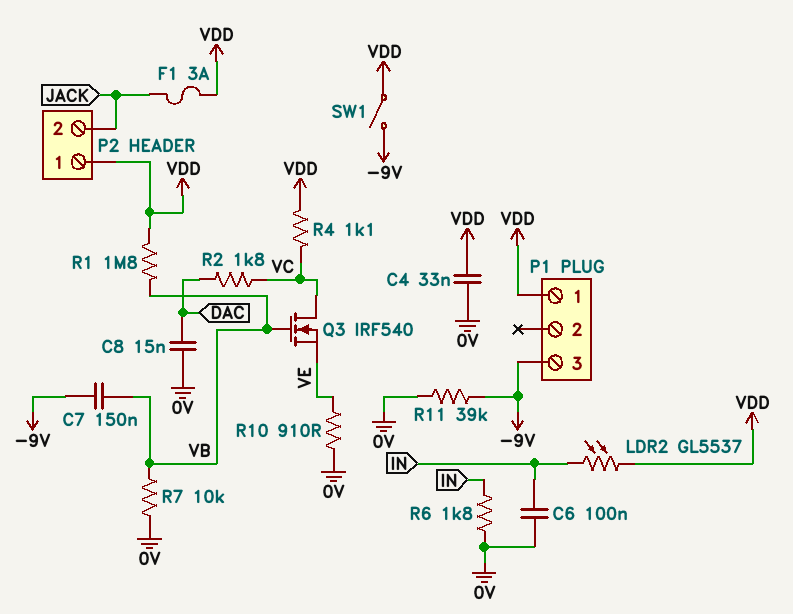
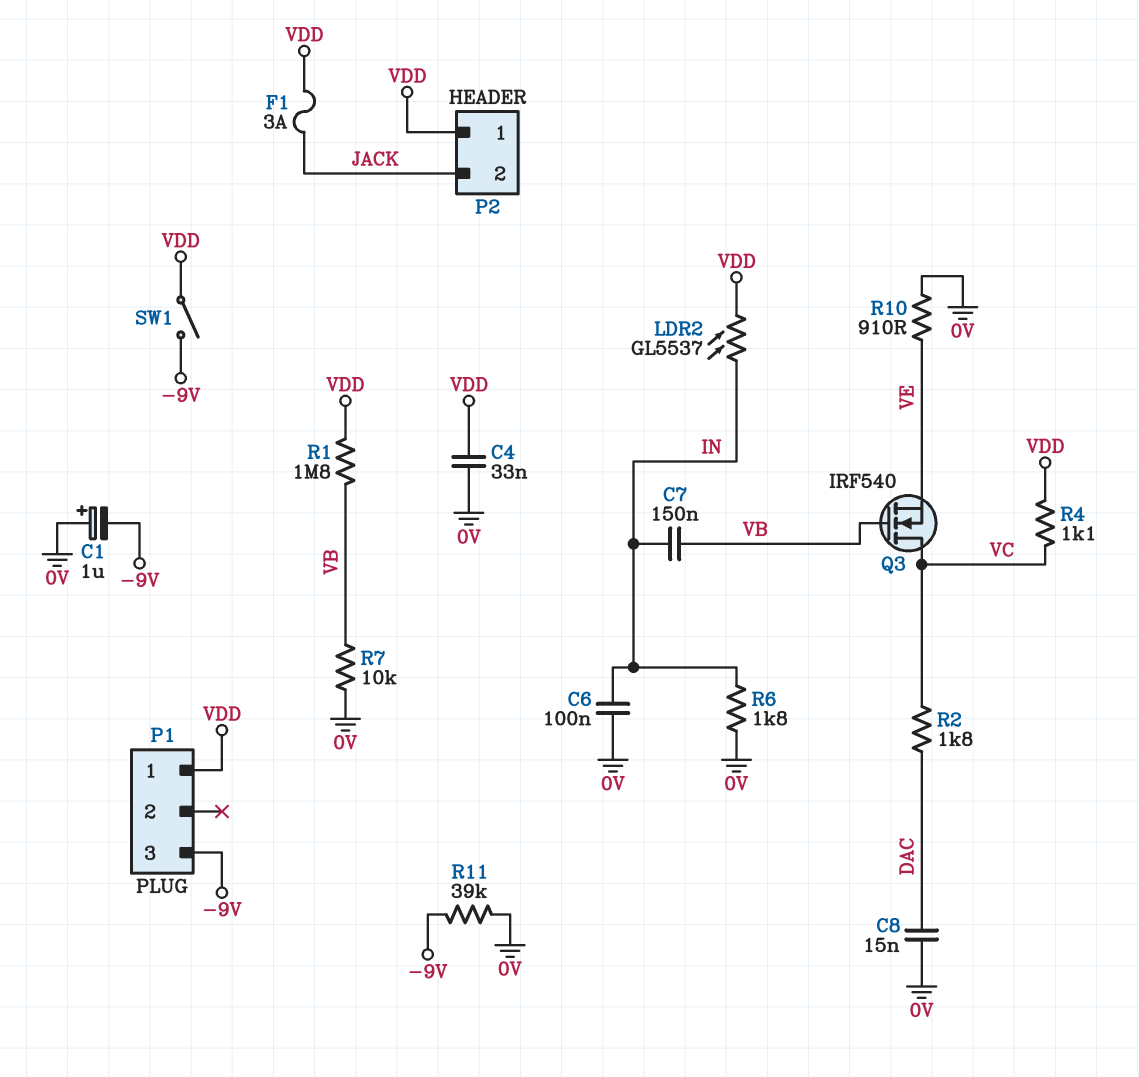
C1: none -> 1uF (plus 0V, minus -9V)
C7: 150nF (-9V, VB) -> 150nF (IN, VB)

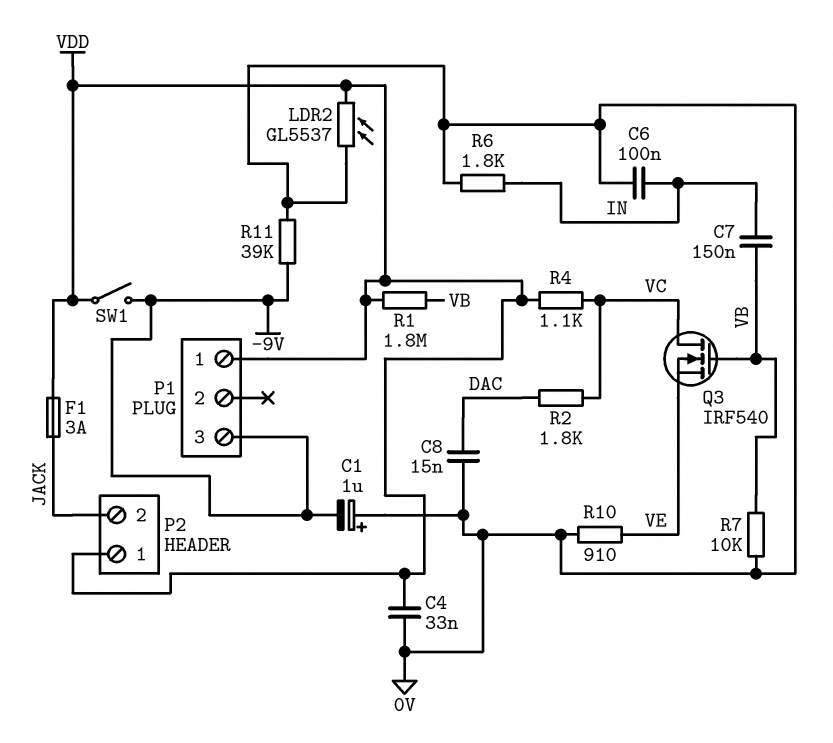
LDR2: GL5537 (IN, VDD) -> GL5537 (0V, VDD)

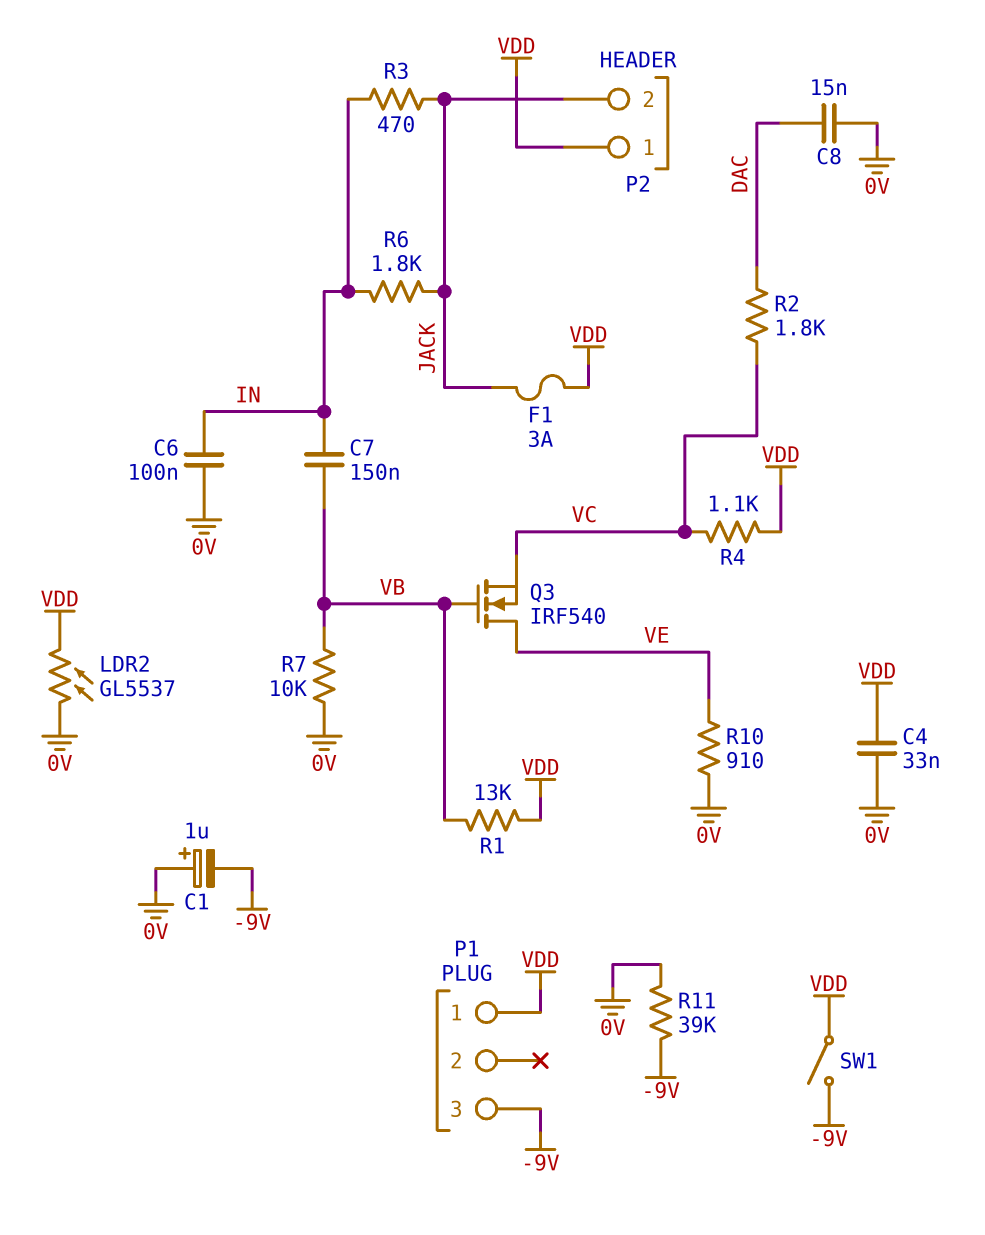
Q3: NMOS IRF540 (G VB, D VC, S VE) -> NMOS IRF540 (G VB, D VE, S VC)
R1: 1.8M (VB, VDD) -> 13k (VB, VDD)
R3: none -> 470 (IN, JACK)
R6: 1.8k (0V, IN) -> 1.8k (IN, JACK)

